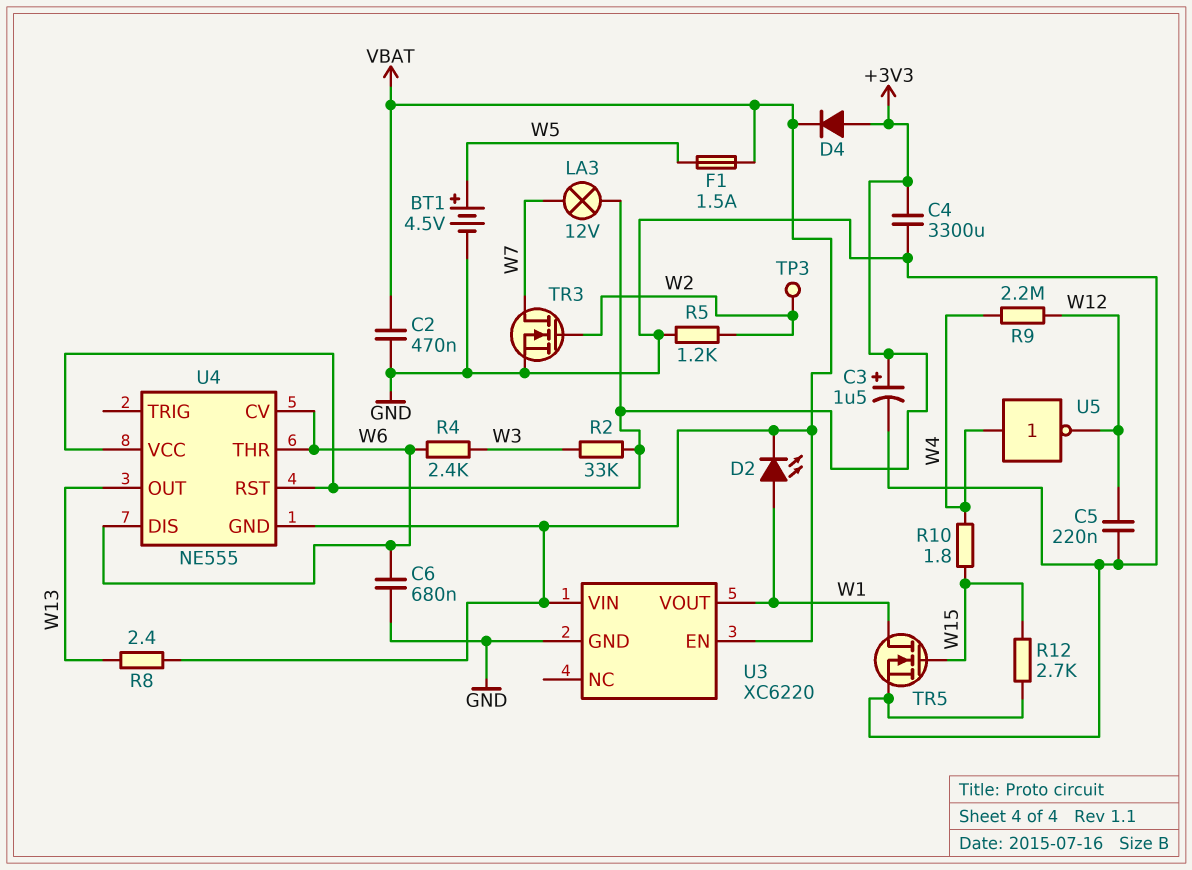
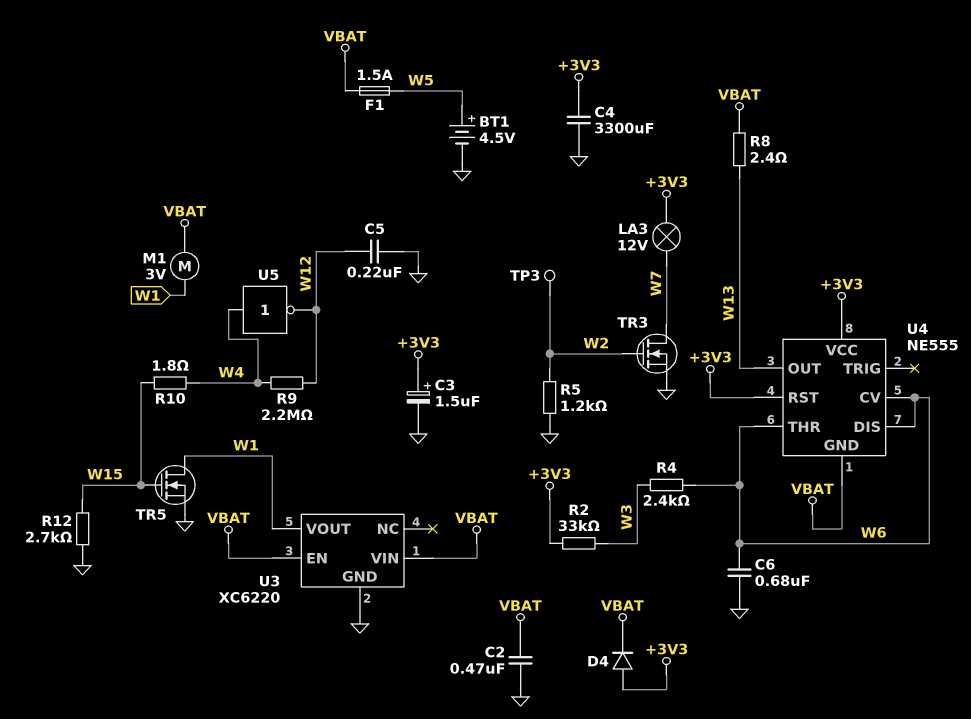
D2: LED (A W1, K VBAT) -> none
M1: none -> motor 3V (VBAT, W1)

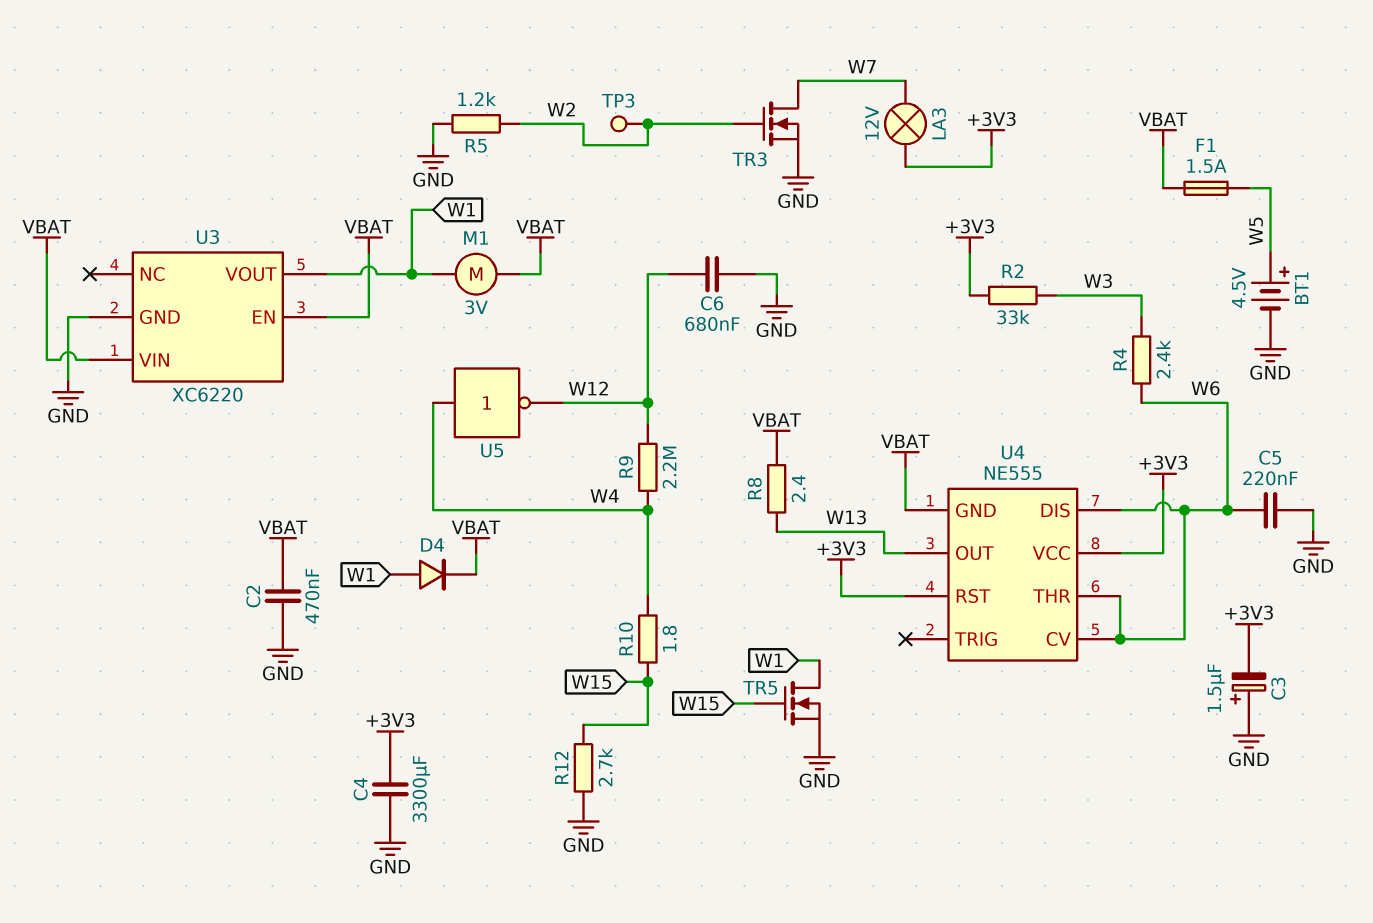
C3: 1.5uF (plus +3V3, minus GND) -> 1.5uF (plus GND, minus +3V3)
C5: 220nF (GND, W12) -> 220nF (GND, W6)
C6: 680nF (GND, W6) -> 680nF (GND, W12)
D4: diode (A +3V3, K VBAT) -> diode (A W1, K VBAT)

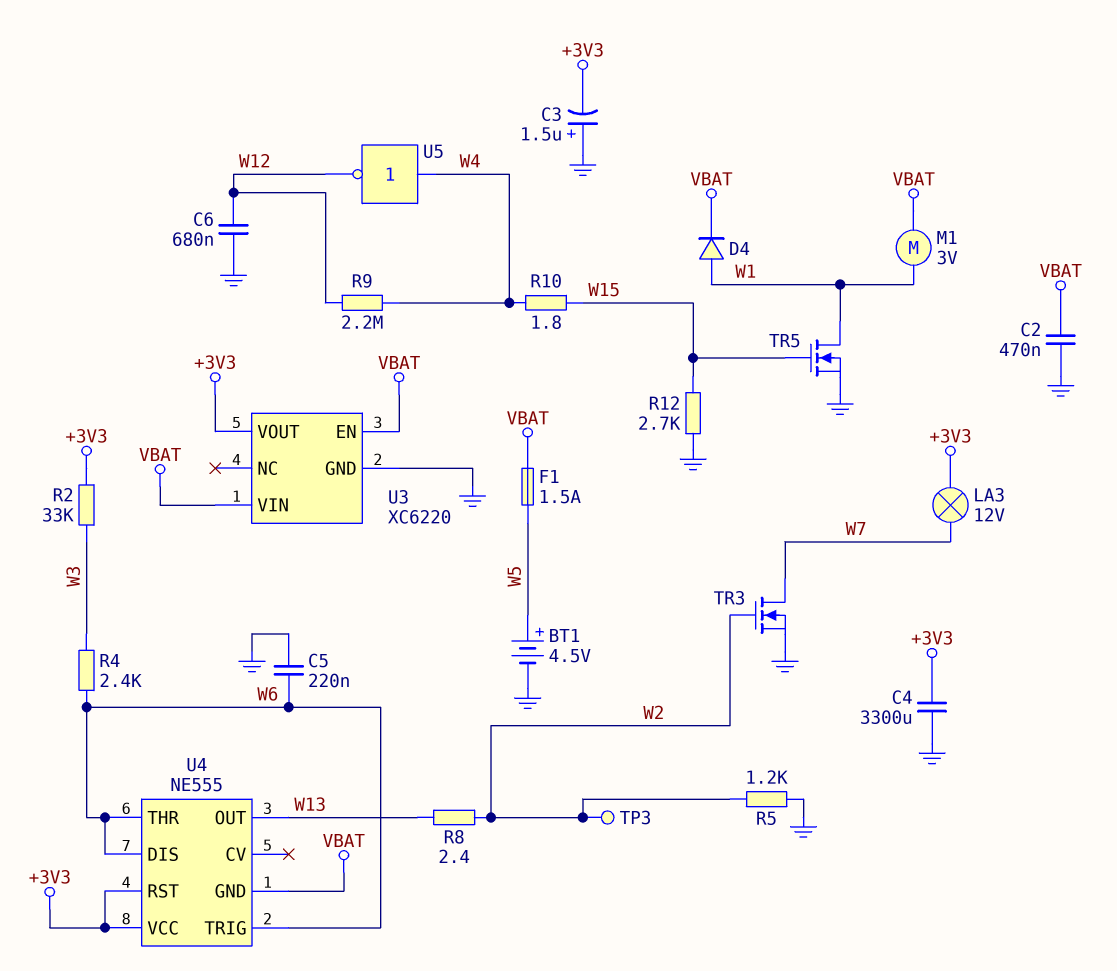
R8: 2.4 (VBAT, W13) -> 2.4 (W2, W13)
U3 pin VOUT: W1 -> +3V3
U4 pin CV: W6 -> none
U4 pin TRIG: none -> W6

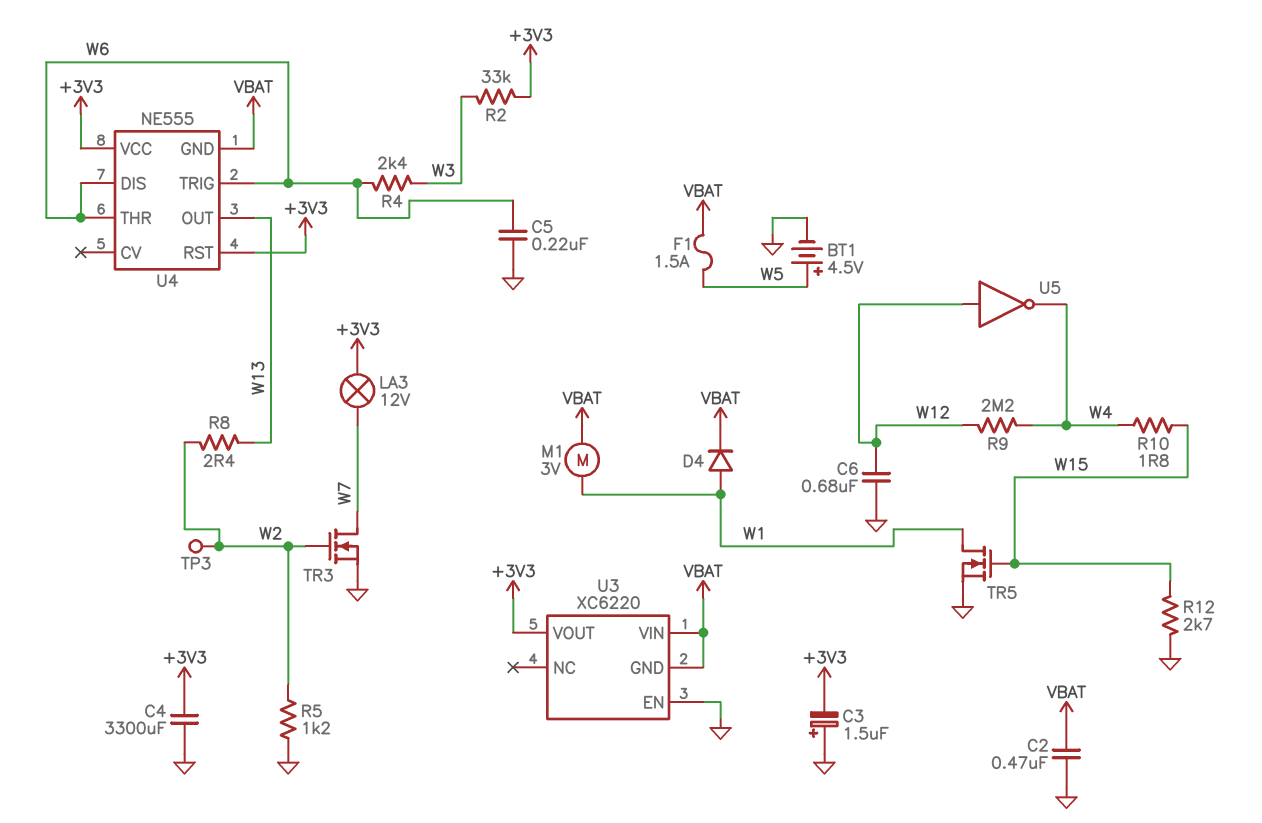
U3 pin EN: VBAT -> GND
U3 pin GND: GND -> VBAT
U5: NOT (in W4, out W12) -> NOT (in W12, out W4)

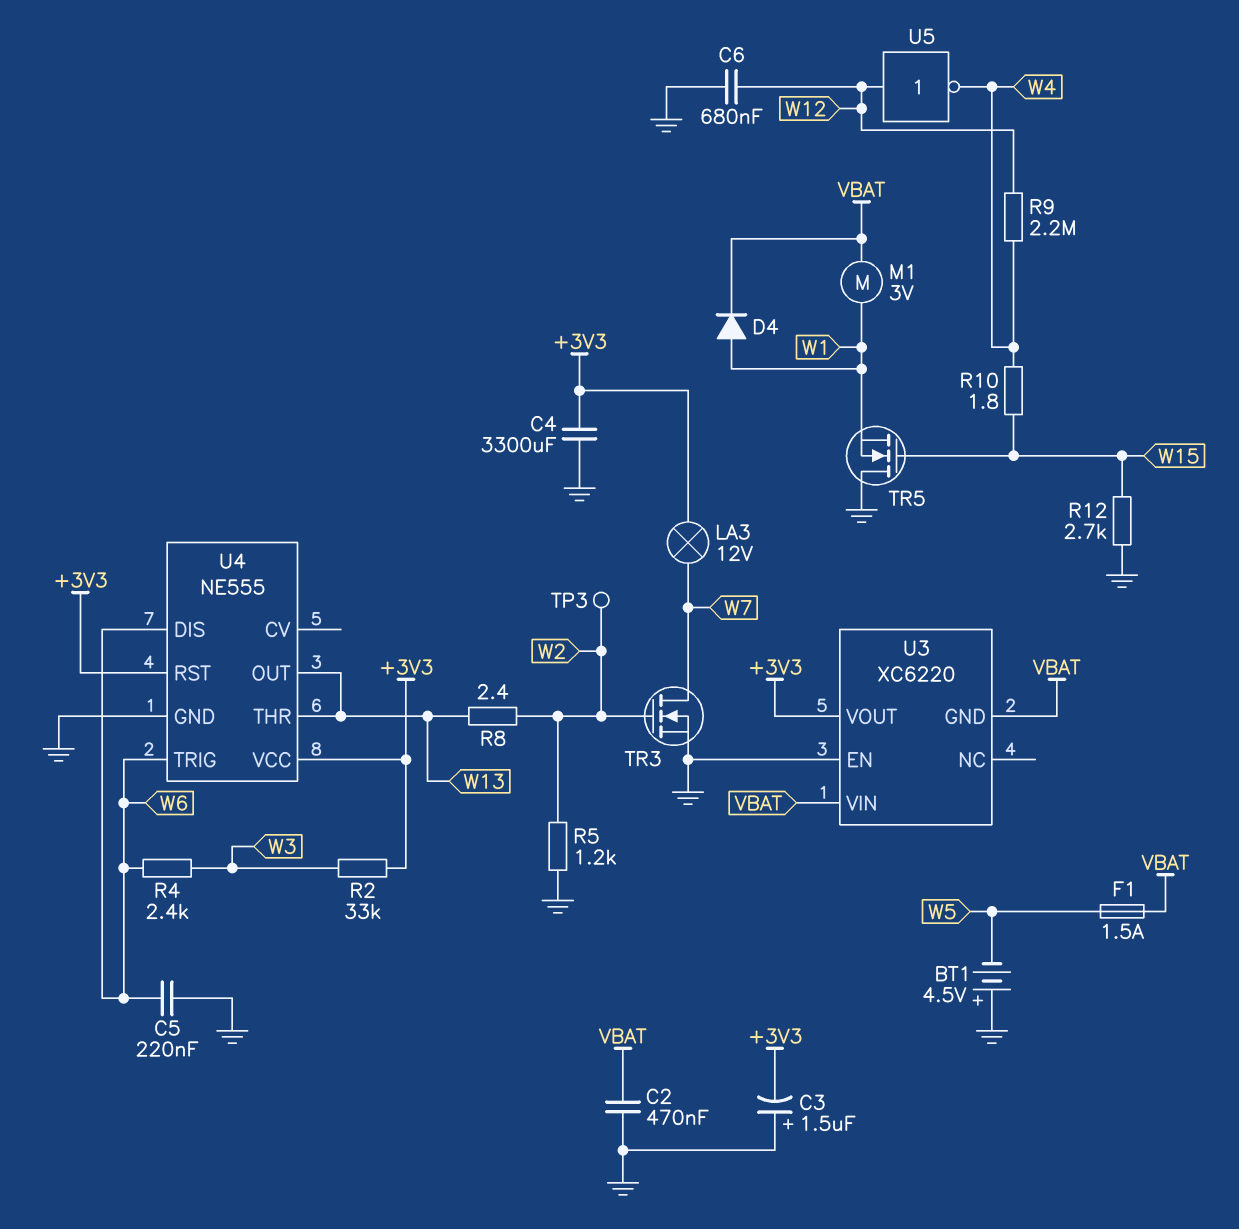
BT1: 4.5V (plus W5, minus GND) -> 4.5V (plus GND, minus W5)
TR5: NMOS (G W15, D W1, S GND) -> NMOS (G W15, D GND, S W1)
U4 pin GND: VBAT -> GND
U4 pin THR: W6 -> W13

